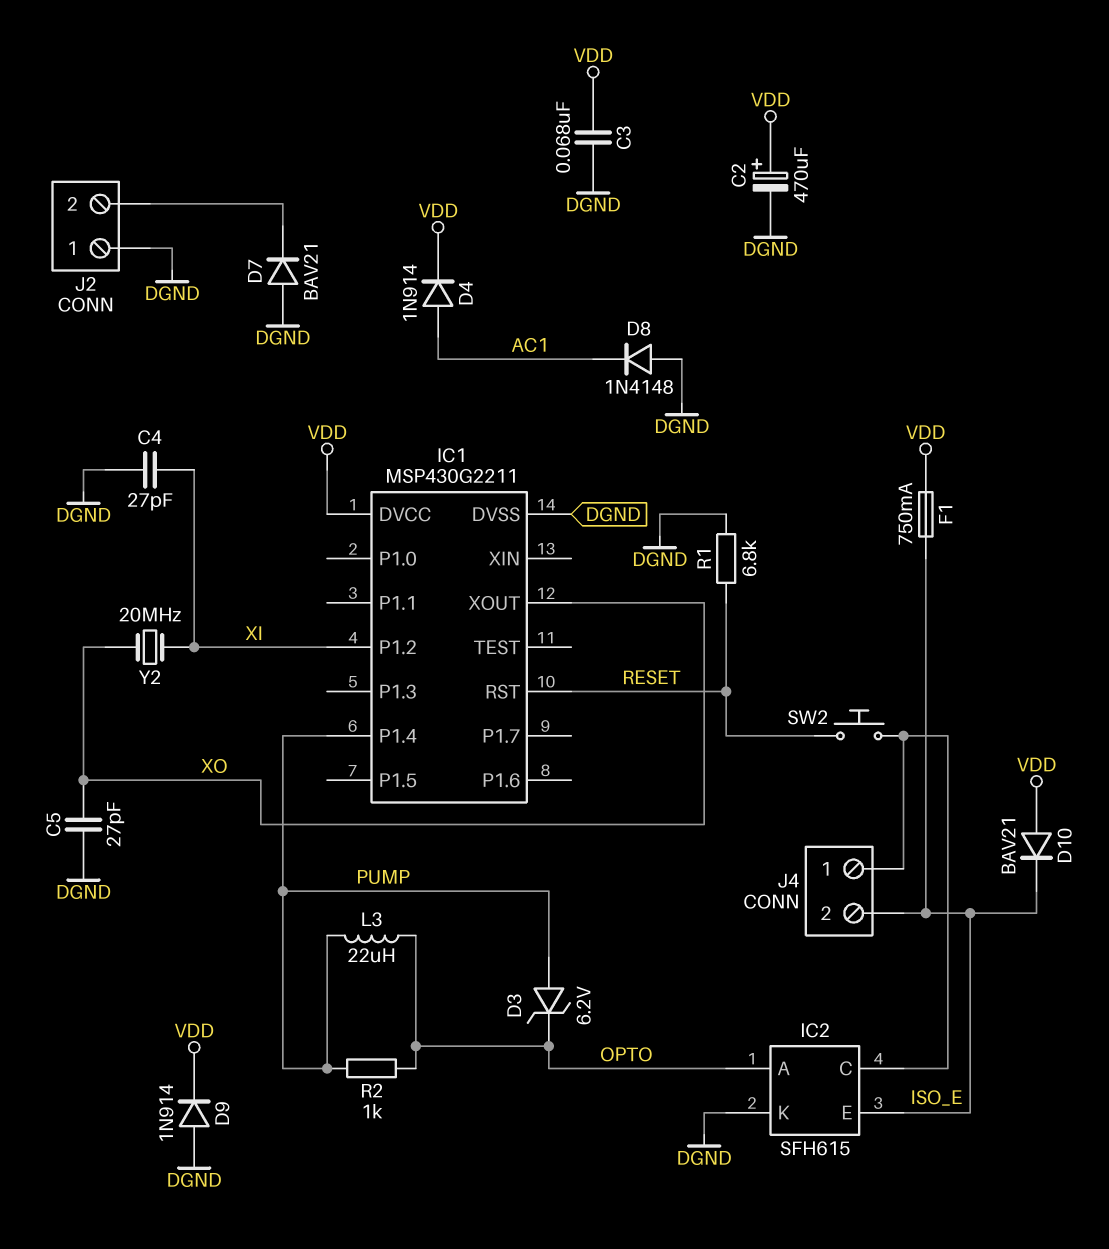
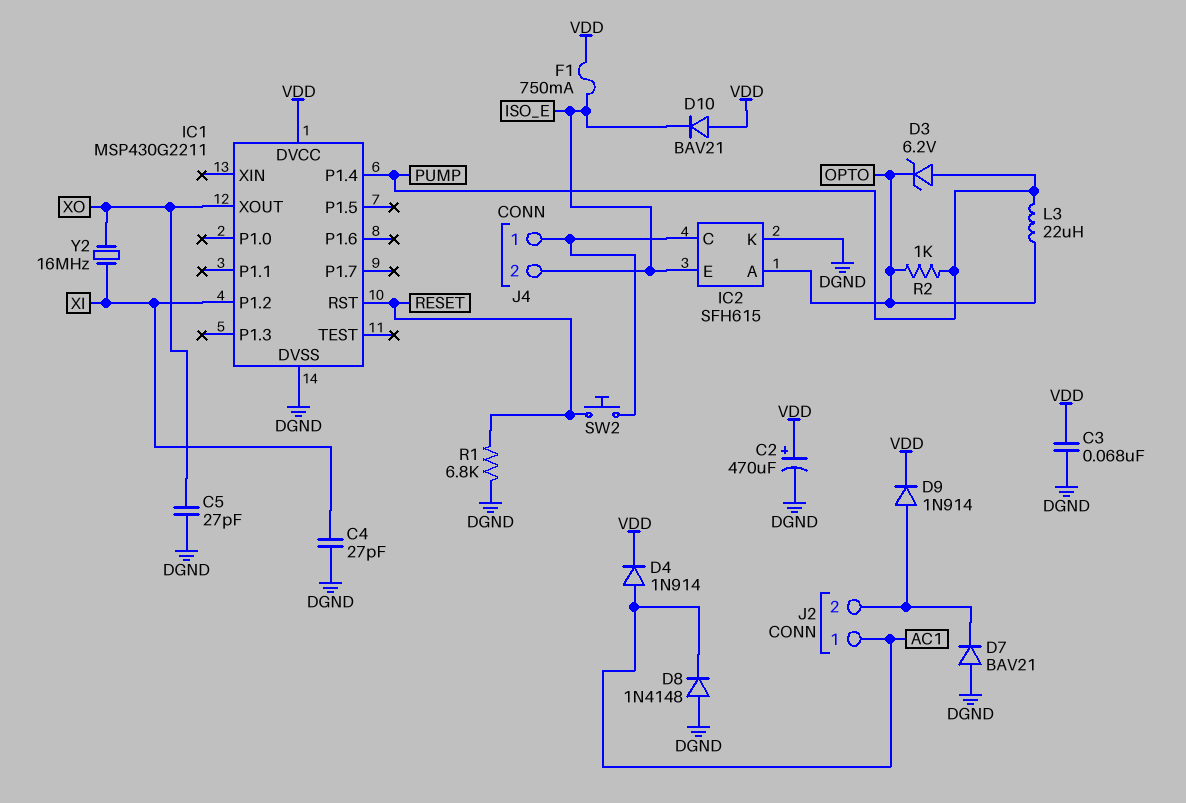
D9: diode 1N914 (A DGND, K VDD) -> diode 1N914 (A J2/2, K VDD)
J2 pin 1: DGND -> AC1
Y2: 20MHz (XI, XO) -> 16MHz (XI, XO)

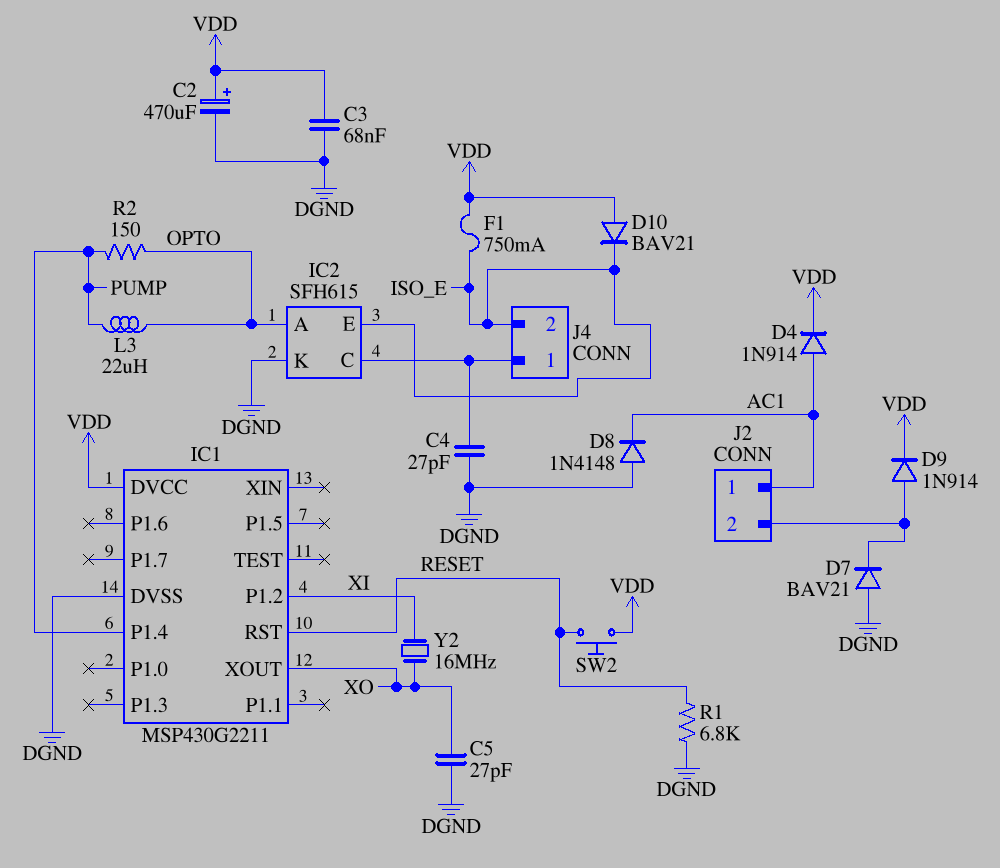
C4: 27pF (DGND, XI) -> 27pF (DGND, IC2/C)
D3: zener 6.2V (A PUMP, K OPTO) -> none
R2: 1k (OPTO, PUMP) -> 150 (OPTO, PUMP)
SW2: button (IC2/C, RESET) -> button (RESET, VDD)

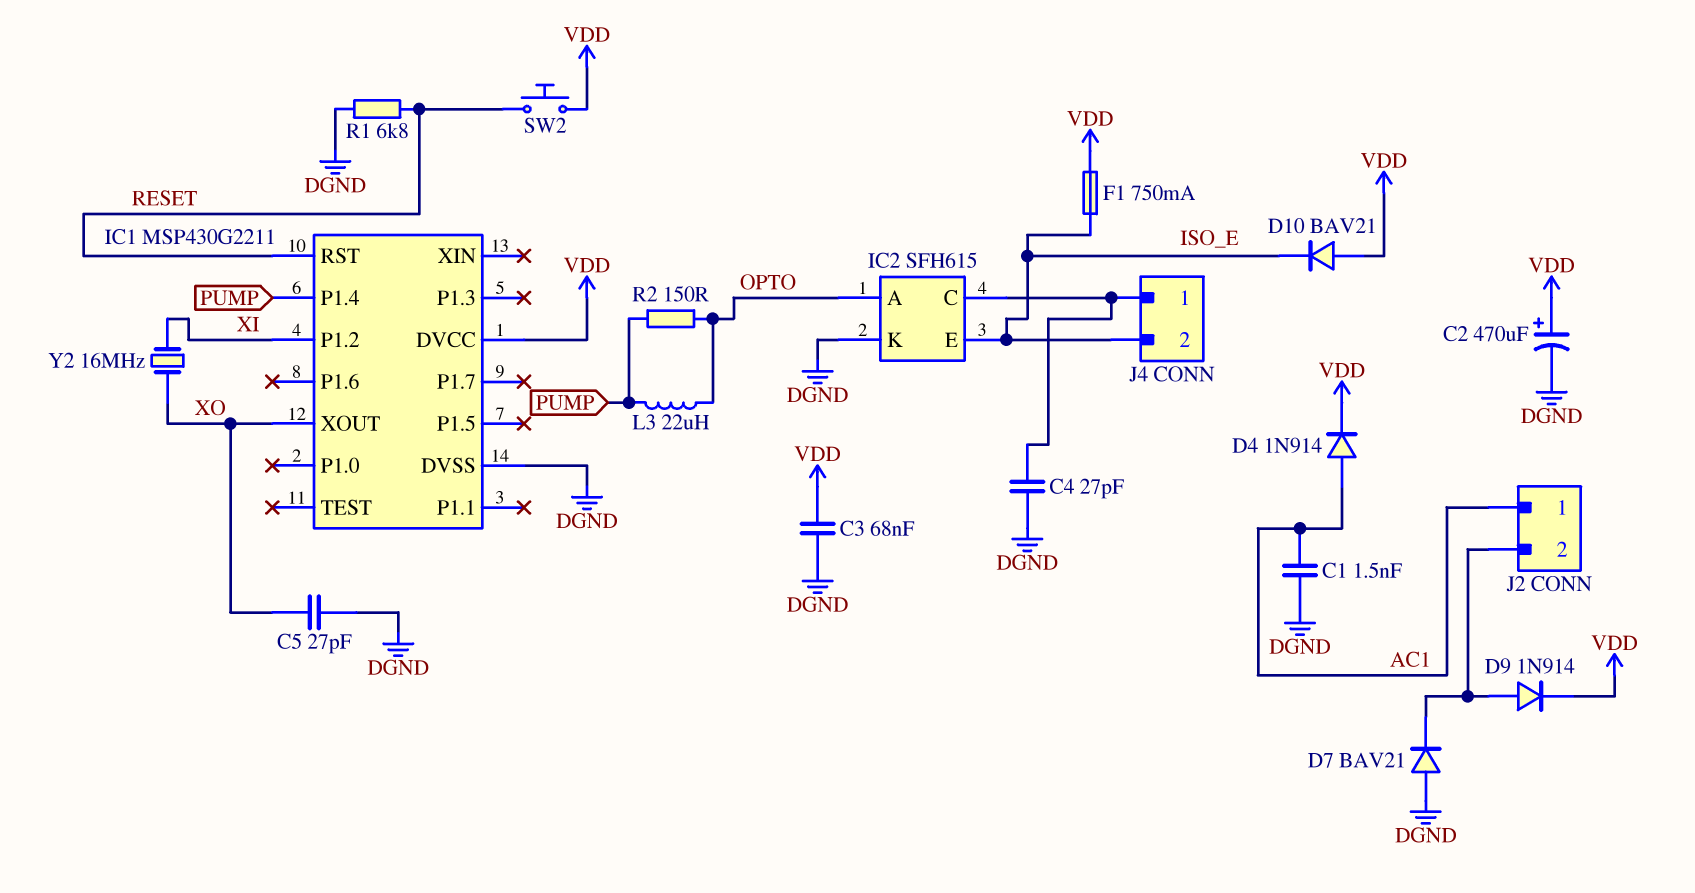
C1: none -> 1.5nF (AC1, DGND)
D8: diode 1N4148 (A DGND, K AC1) -> none

